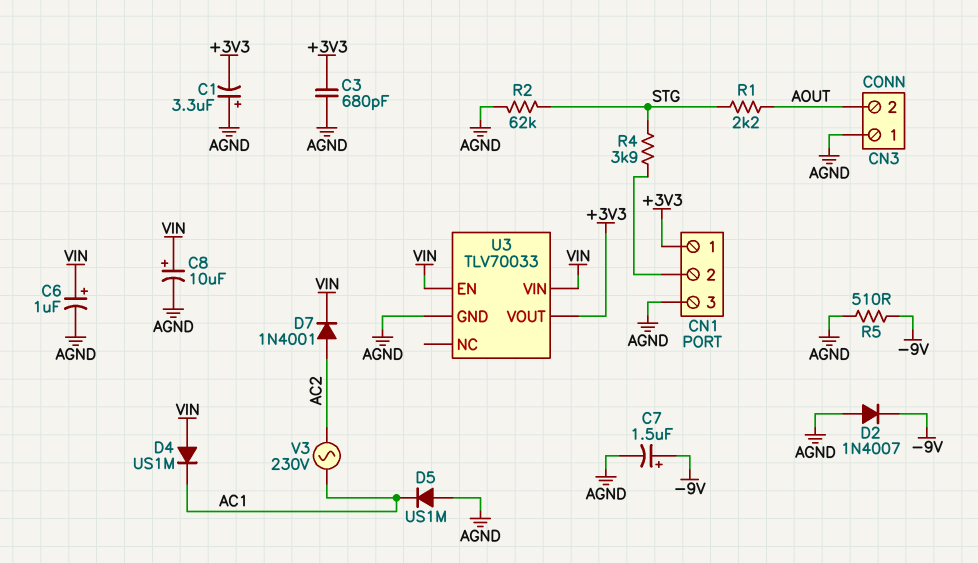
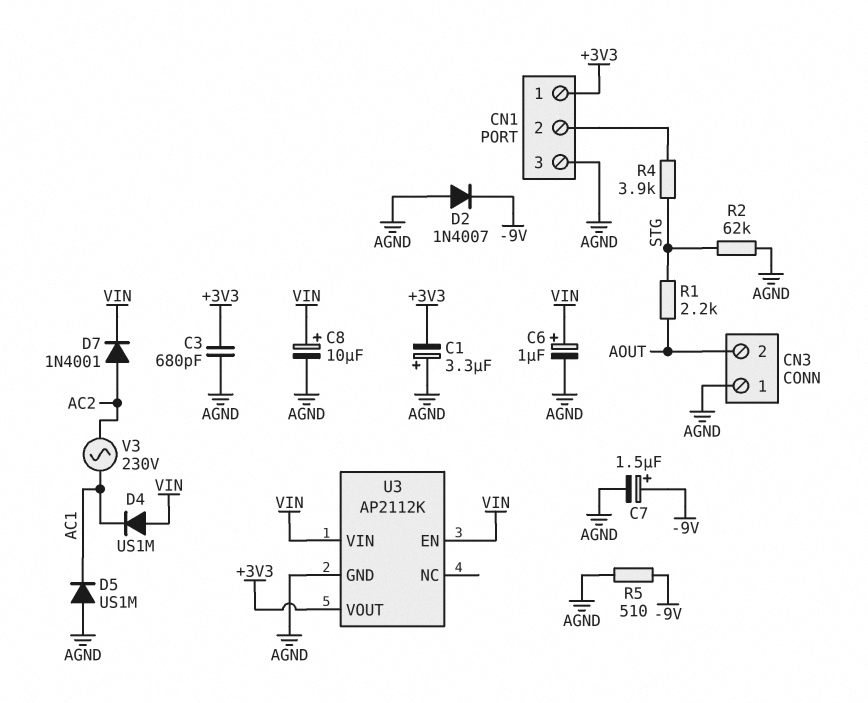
U3: TLV70033 -> AP2112K

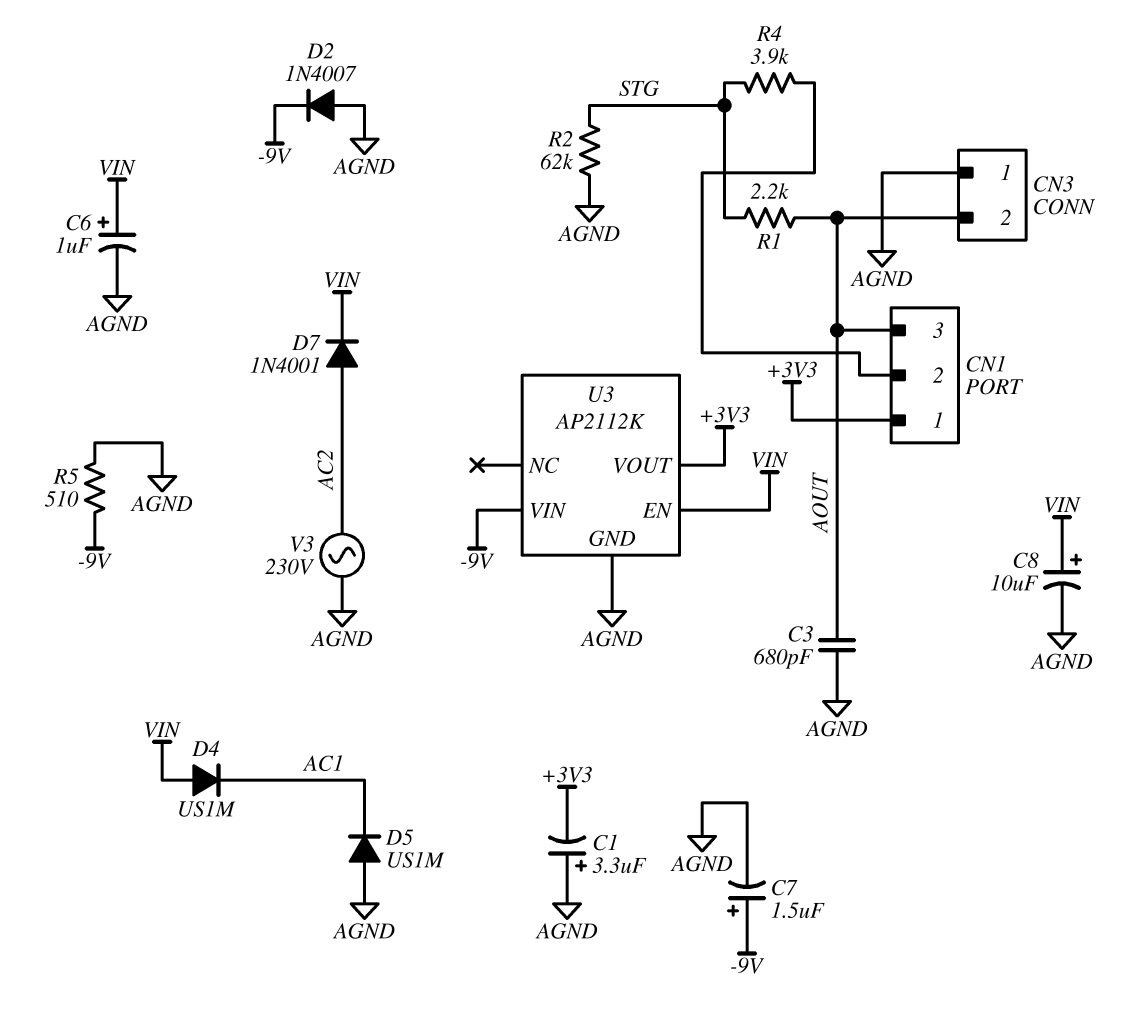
C3: 680pF (+3V3, AGND) -> 680pF (AGND, AOUT)
CN1 pin 3: AGND -> AOUT
U3 pin VIN: VIN -> -9V
V3: AC 230V (AC1, AC2) -> AC 230V (AC2, AGND)

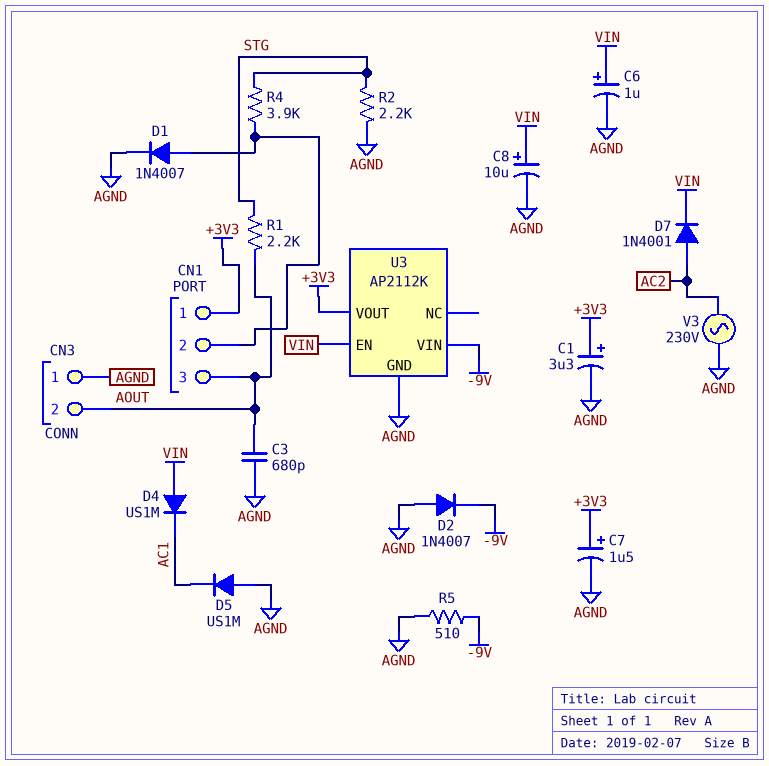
C1: 3.3uF (plus AGND, minus +3V3) -> 3.3uF (plus +3V3, minus AGND)
C7: 1.5uF (plus -9V, minus AGND) -> 1.5uF (plus +3V3, minus AGND)
D1: none -> diode 1N4007 (A CN1/2, K AGND)
R2: 62k (AGND, STG) -> 2.2k (AGND, STG)

